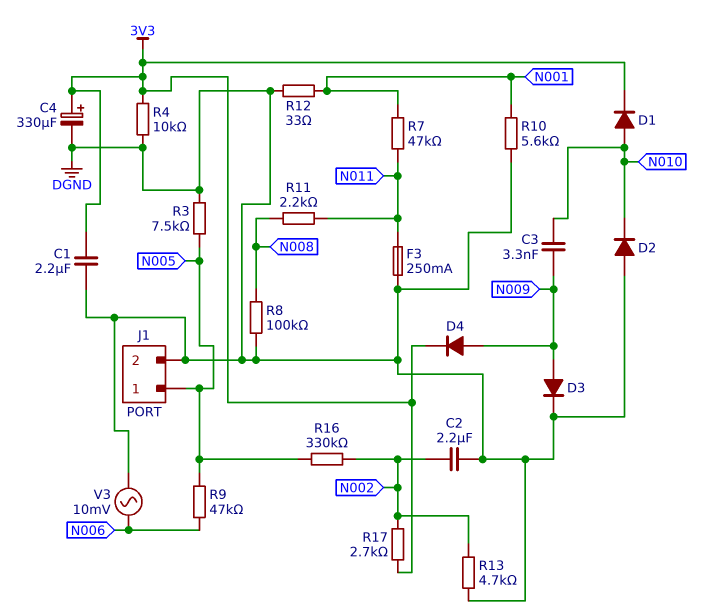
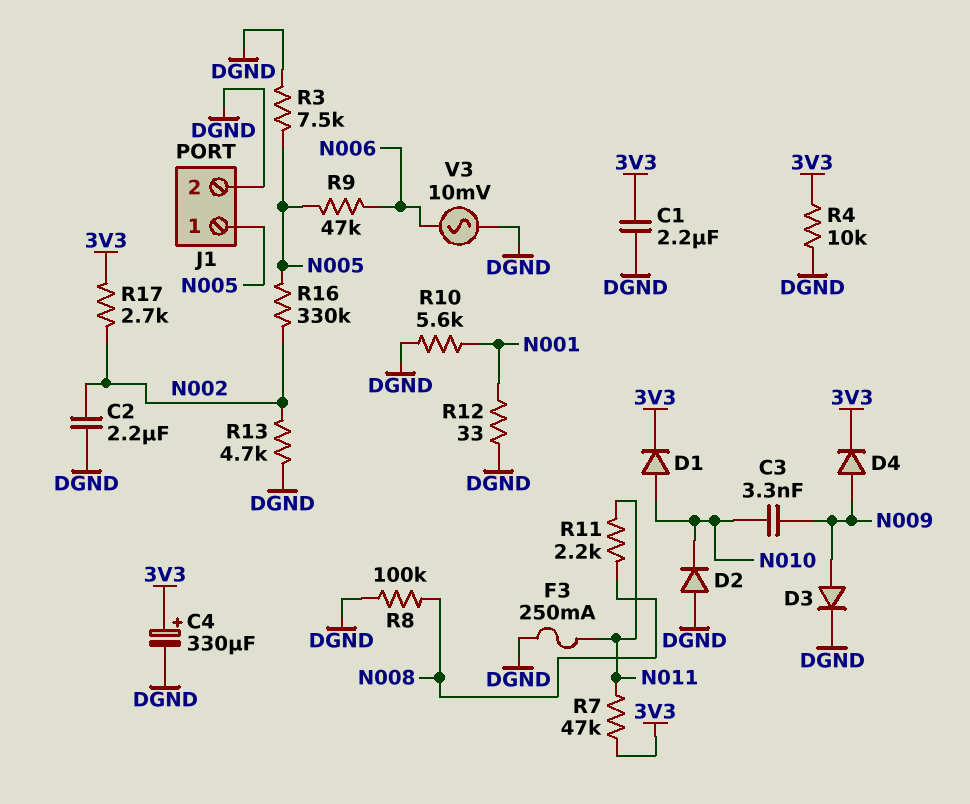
R7: 47k (N001, N011) -> 47k (3V3, N011)

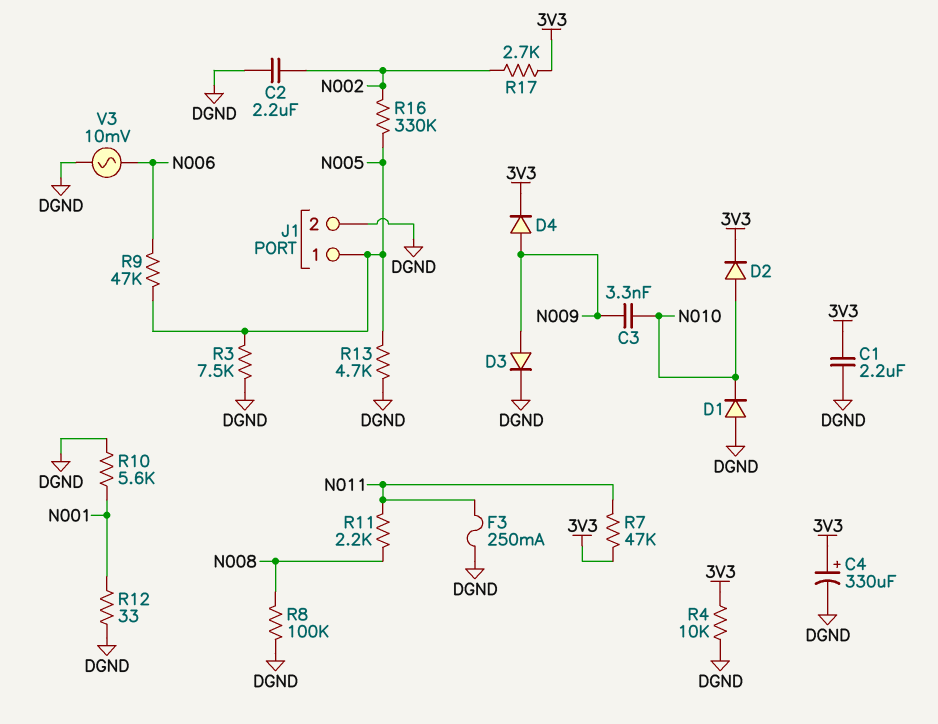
D1: diode (A N010, K 3V3) -> diode (A DGND, K N010)
D2: diode (A DGND, K N010) -> diode (A N010, K 3V3)
R13: 4.7k (DGND, N002) -> 4.7k (DGND, N005)

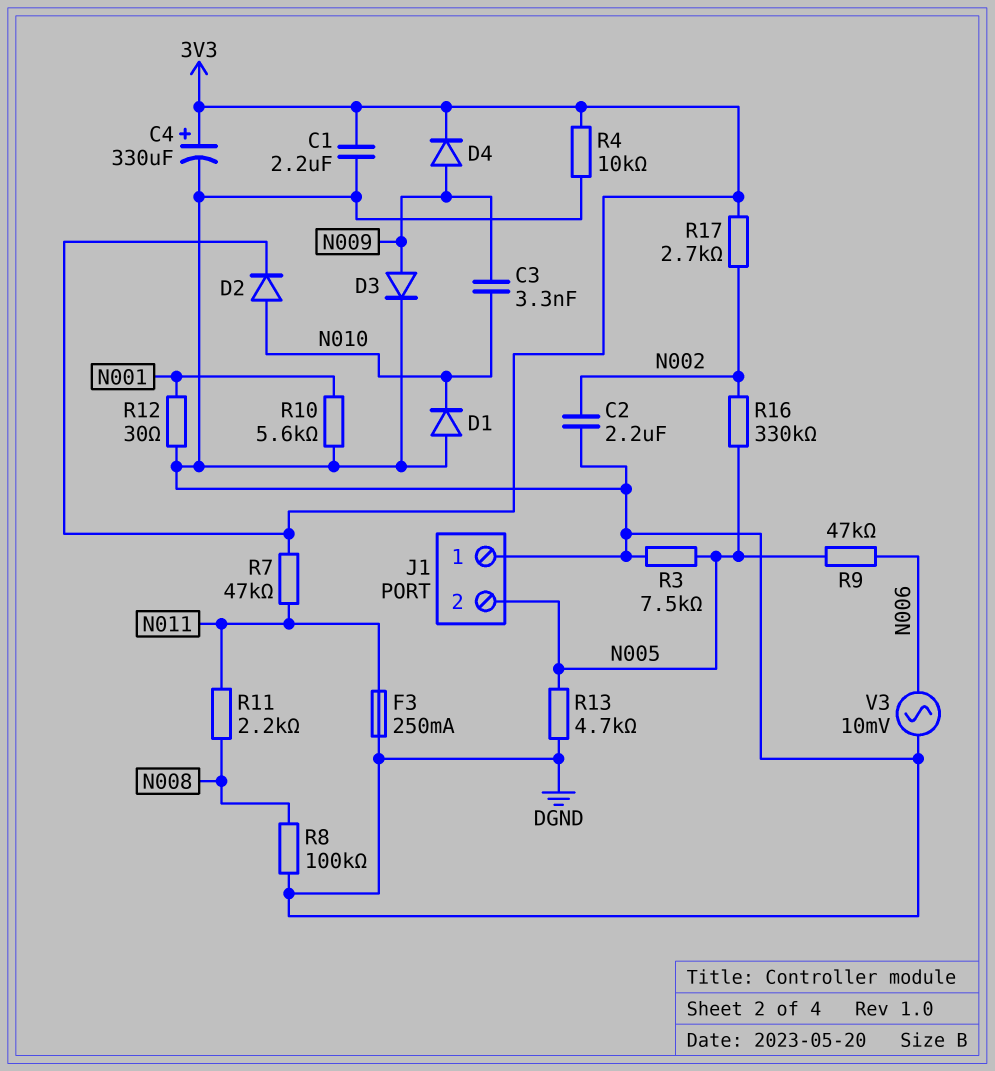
J1 pin 1: N005 -> DGND
J1 pin 2: DGND -> N005
R12: 33 (DGND, N001) -> 30 (DGND, N001)

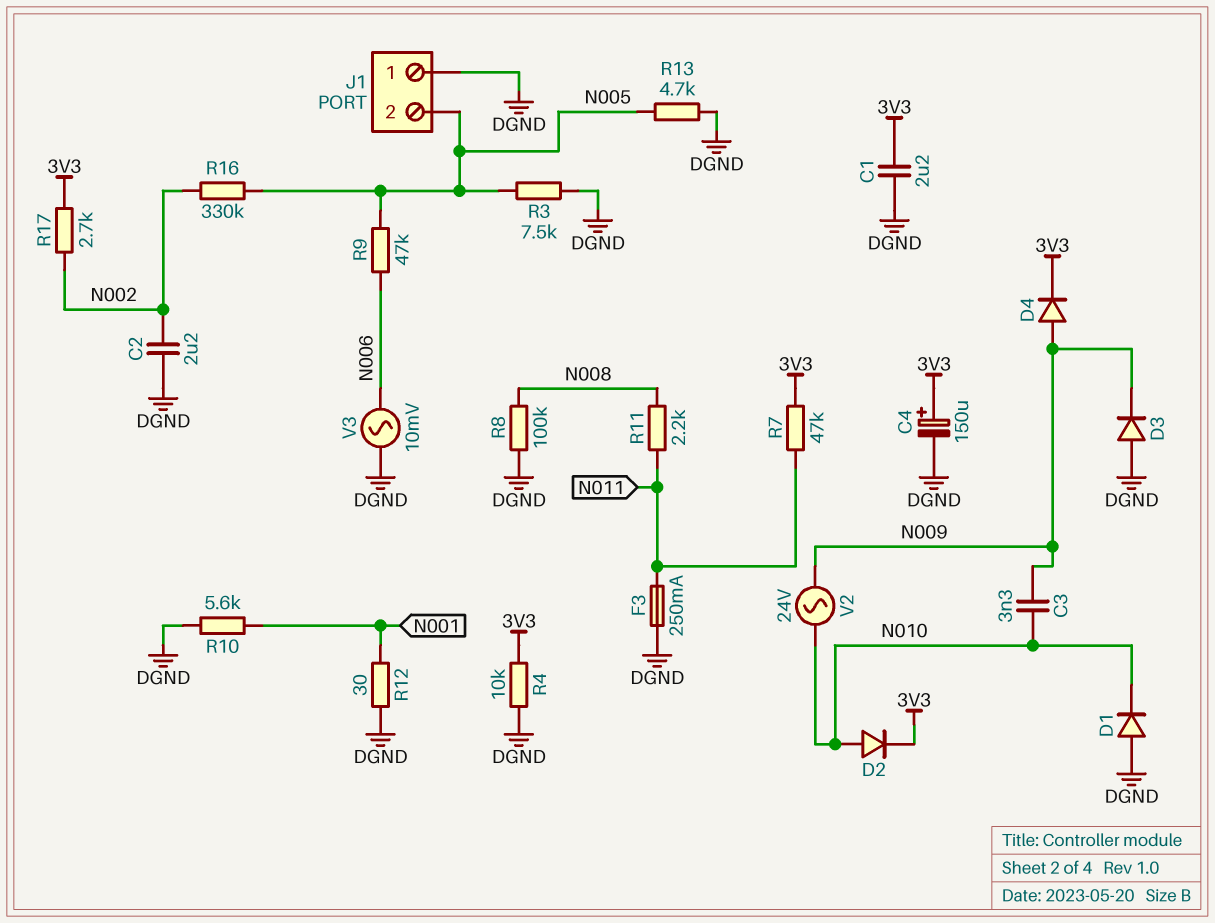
C4: 330uF (plus 3V3, minus DGND) -> 150uF (plus 3V3, minus DGND)
D3: diode (A N009, K DGND) -> diode (A DGND, K N009)
V2: none -> AC 24V (N009, N010)

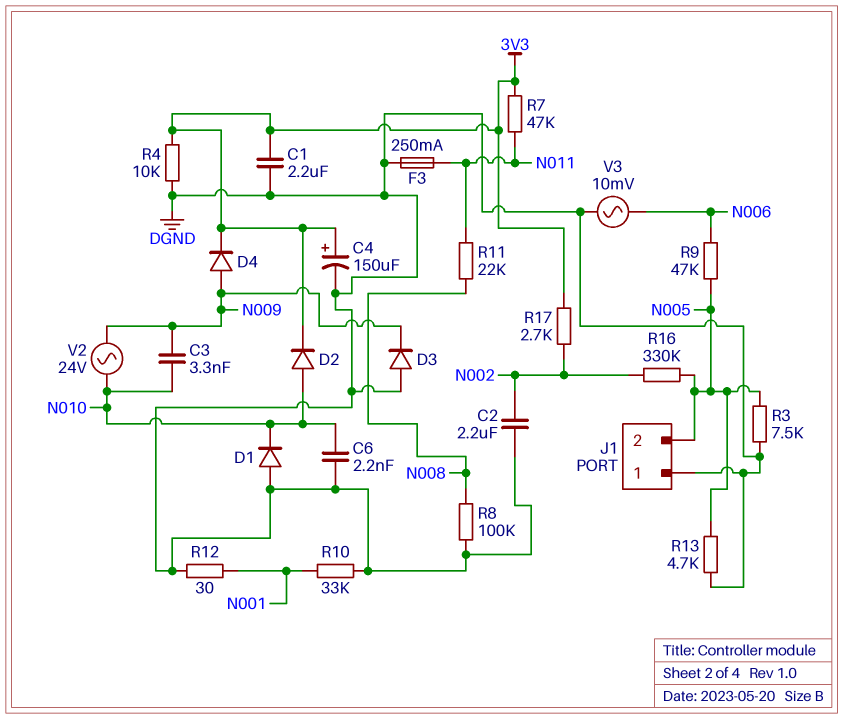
C6: none -> 2.2nF (DGND, N010)
R10: 5.6k (DGND, N001) -> 33k (DGND, N001)
R11: 2.2k (N008, N011) -> 22k (N008, N011)

